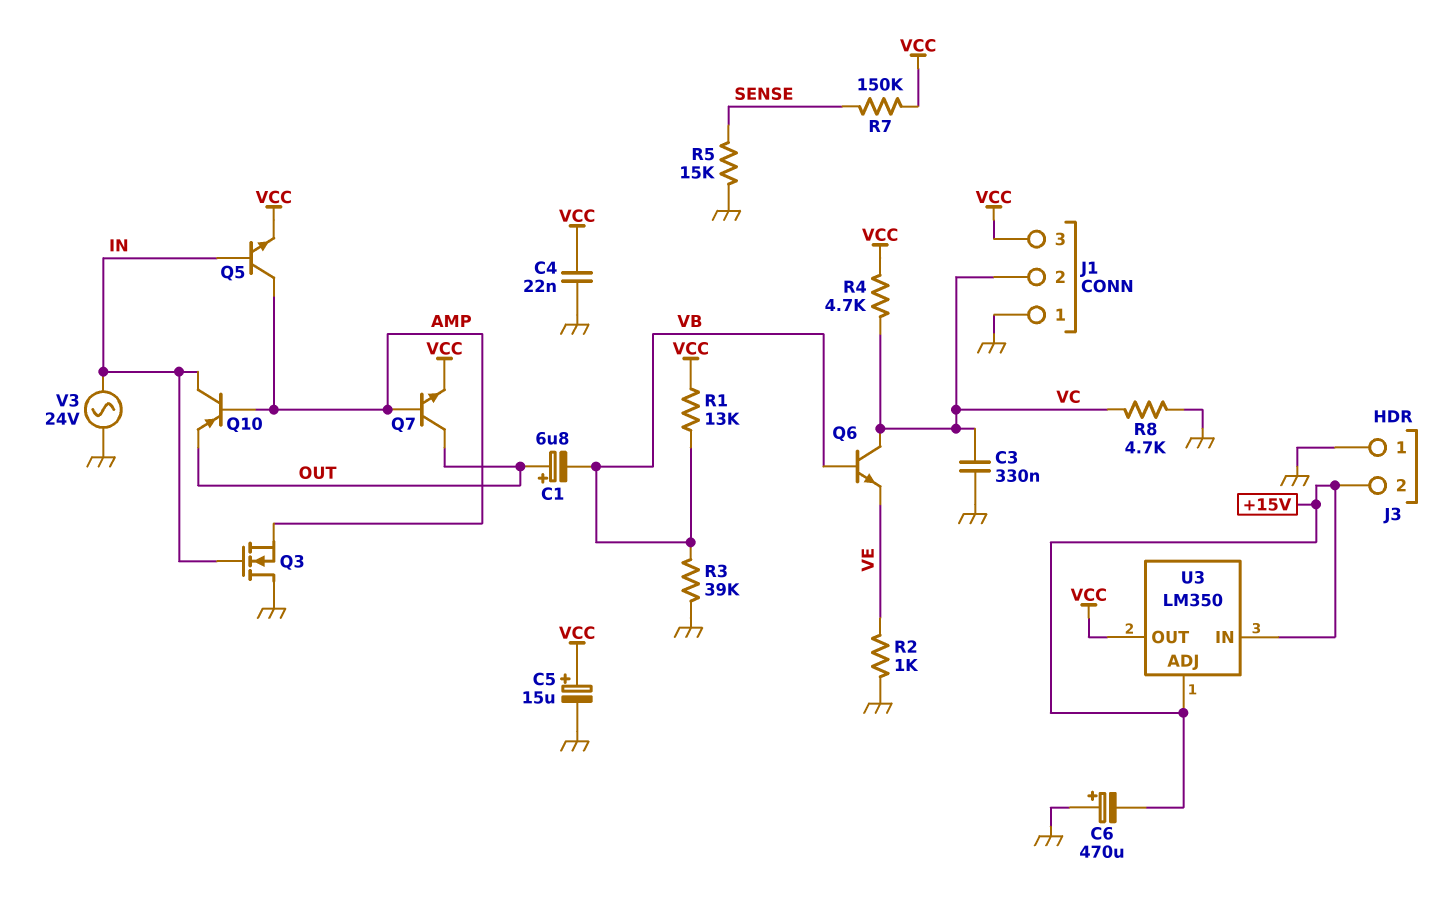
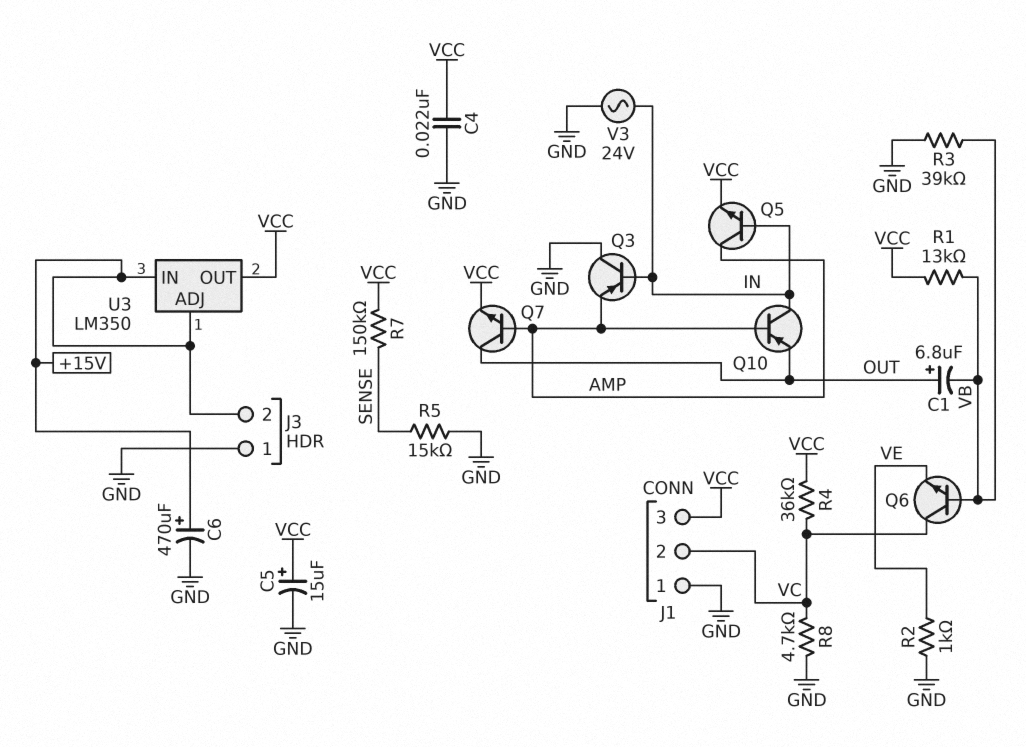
C3: 330nF (GND, VC) -> none
C6: 470uF (plus GND, minus +15V) -> 470uF (plus +15V, minus GND)
Q3: NMOS (G IN, D GND, S AMP) -> PNP (B IN, C GND, E AMP)
R4: 4.7k (VC, VCC) -> 36k (VC, VCC)

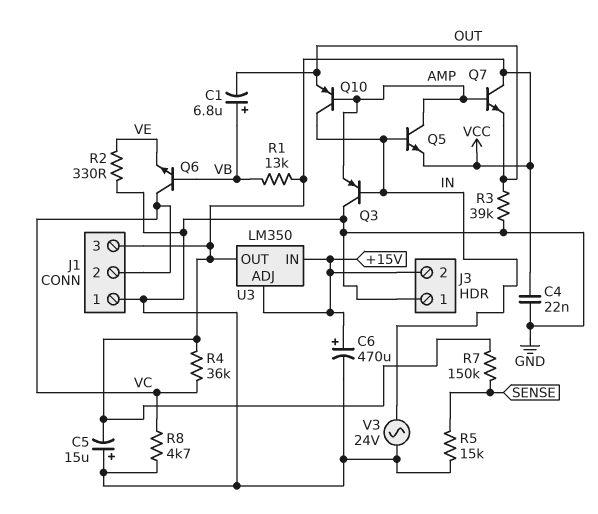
C1: 6.8uF (plus OUT, minus VB) -> 6.8uF (plus VB, minus OUT)
C5: 15uF (plus VCC, minus GND) -> 15uF (plus GND, minus VCC)
Q7: NPN (B AMP, C OUT, E VCC) -> NPN (B AMP, C VCC, E OUT)
R2: 1k (GND, VE) -> 330 (GND, VE)
R3: 39k (GND, VB) -> 39k (GND, OUT)

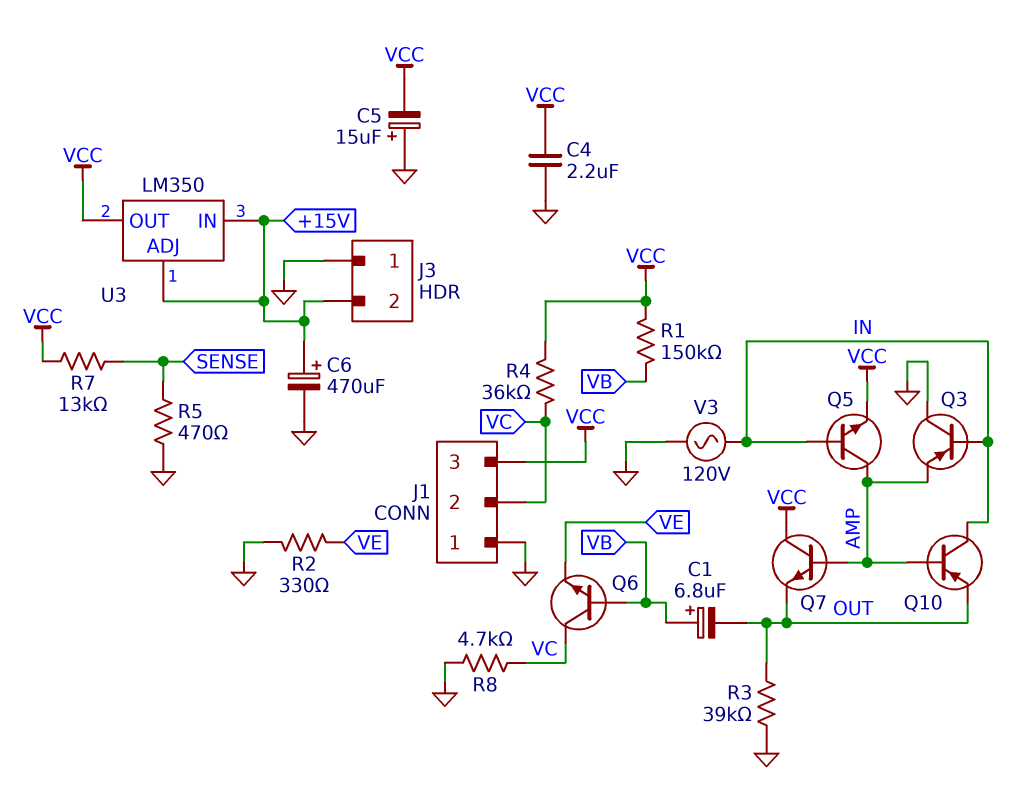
C4: 22nF (GND, VCC) -> 2.2uF (GND, VCC)
R1: 13k (VB, VCC) -> 150k (VB, VCC)
R5: 15k (GND, SENSE) -> 470 (GND, SENSE)
R7: 150k (SENSE, VCC) -> 13k (SENSE, VCC)
V3: AC 24V (GND, IN) -> AC 120V (GND, IN)

